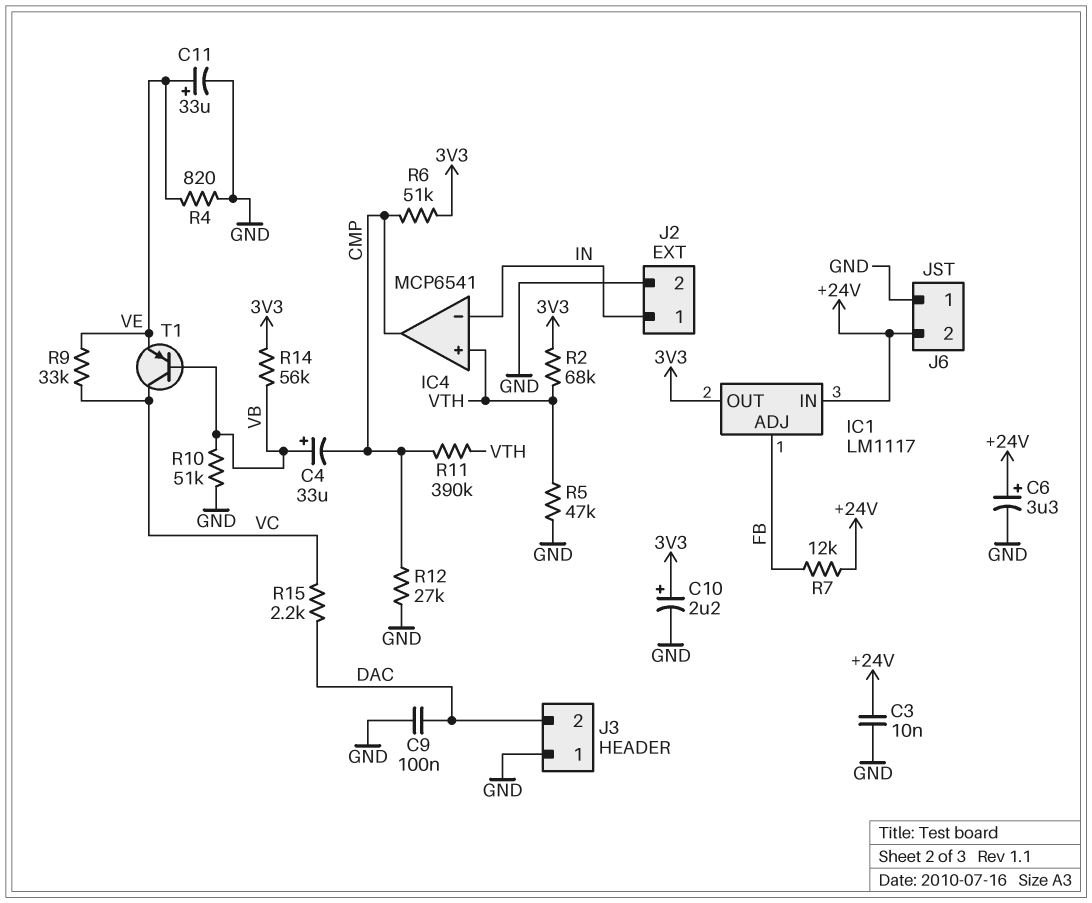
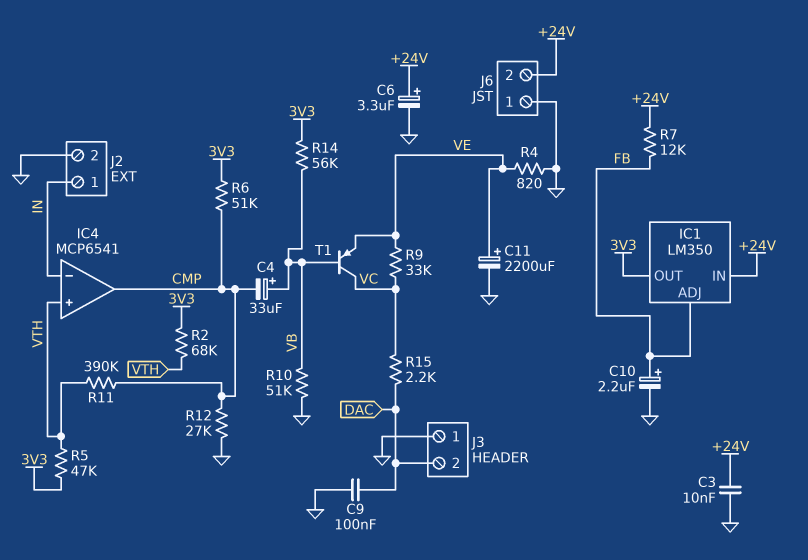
C10: 2.2uF (plus 3V3, minus GND) -> 2.2uF (plus FB, minus GND)
C11: 33uF (plus VE, minus GND) -> 2200uF (plus VE, minus GND)
IC1: LM1117 -> LM350
R5: 47k (GND, VTH) -> 47k (3V3, VTH)

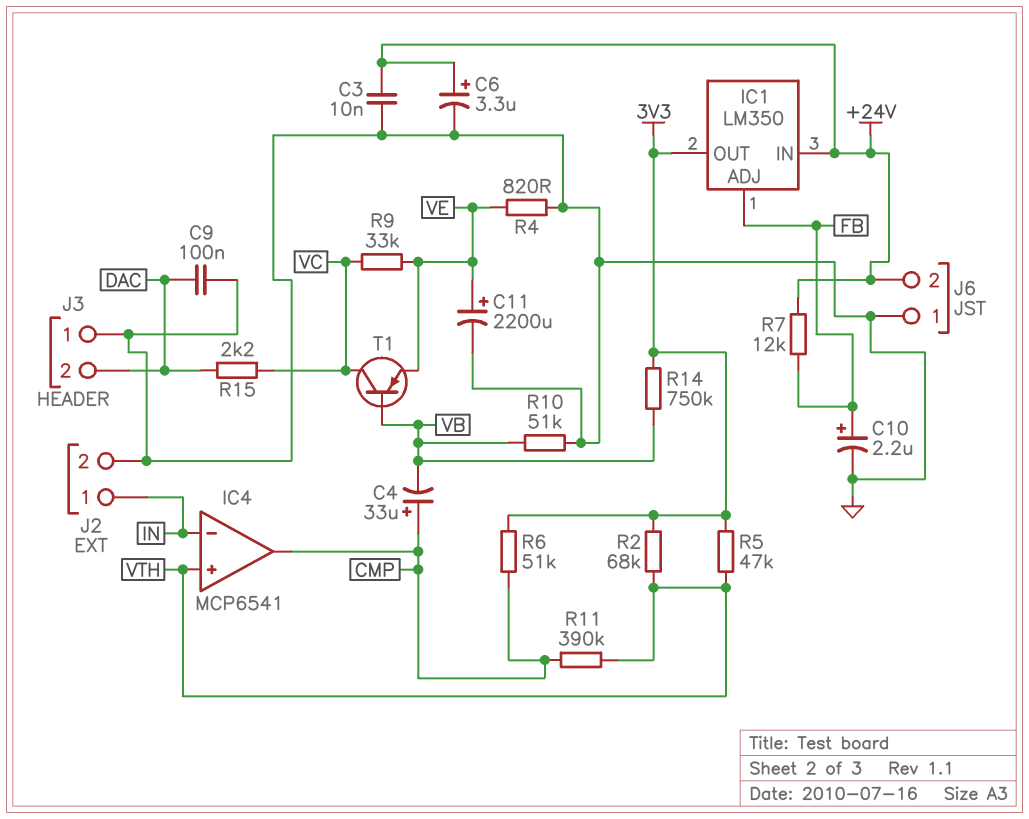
C4: 33uF (plus VB, minus CMP) -> 33uF (plus CMP, minus VB)
R12: 27k (CMP, GND) -> none
R14: 56k (3V3, VB) -> 750k (3V3, VB)

